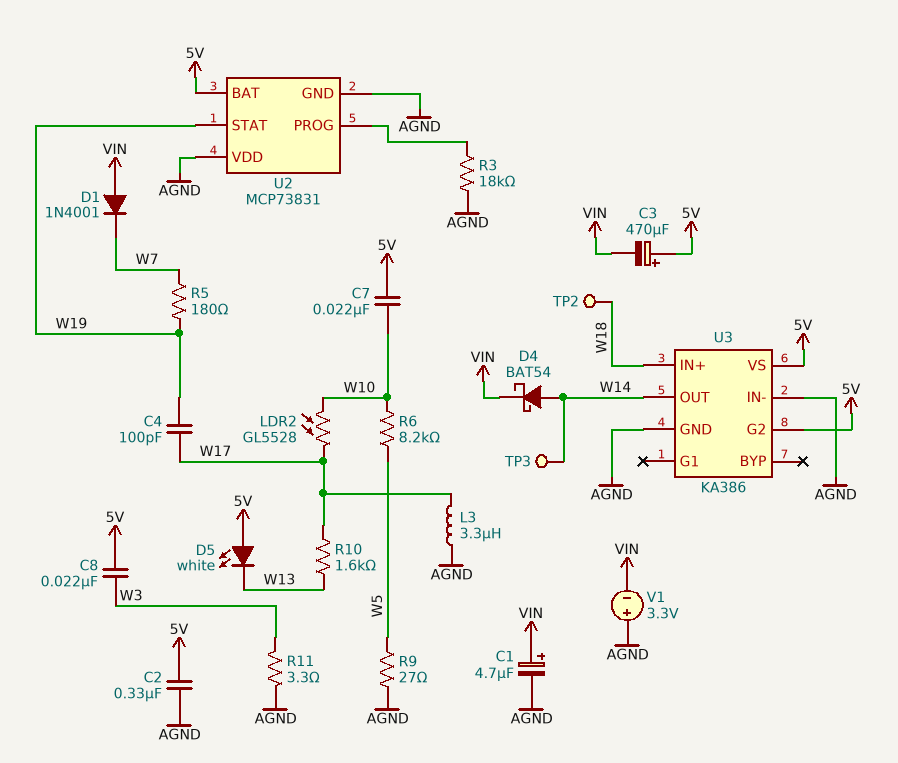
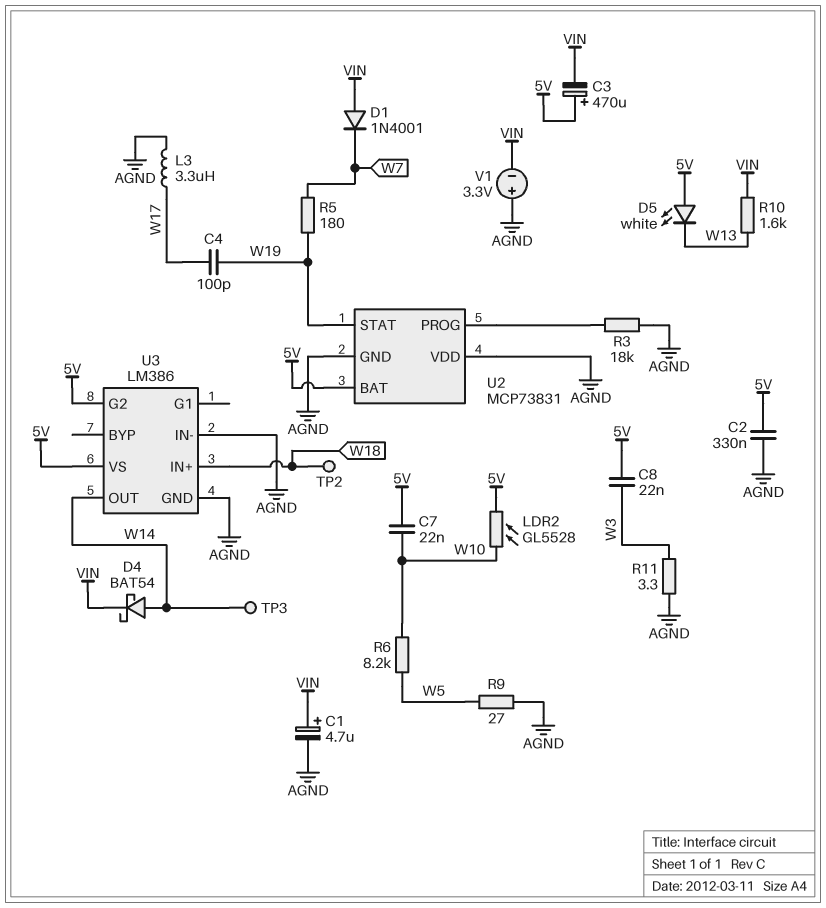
LDR2: GL5528 (W10, W17) -> GL5528 (5V, W10)
R10: 1.6k (W13, W17) -> 1.6k (VIN, W13)
U3: KA386 -> LM386

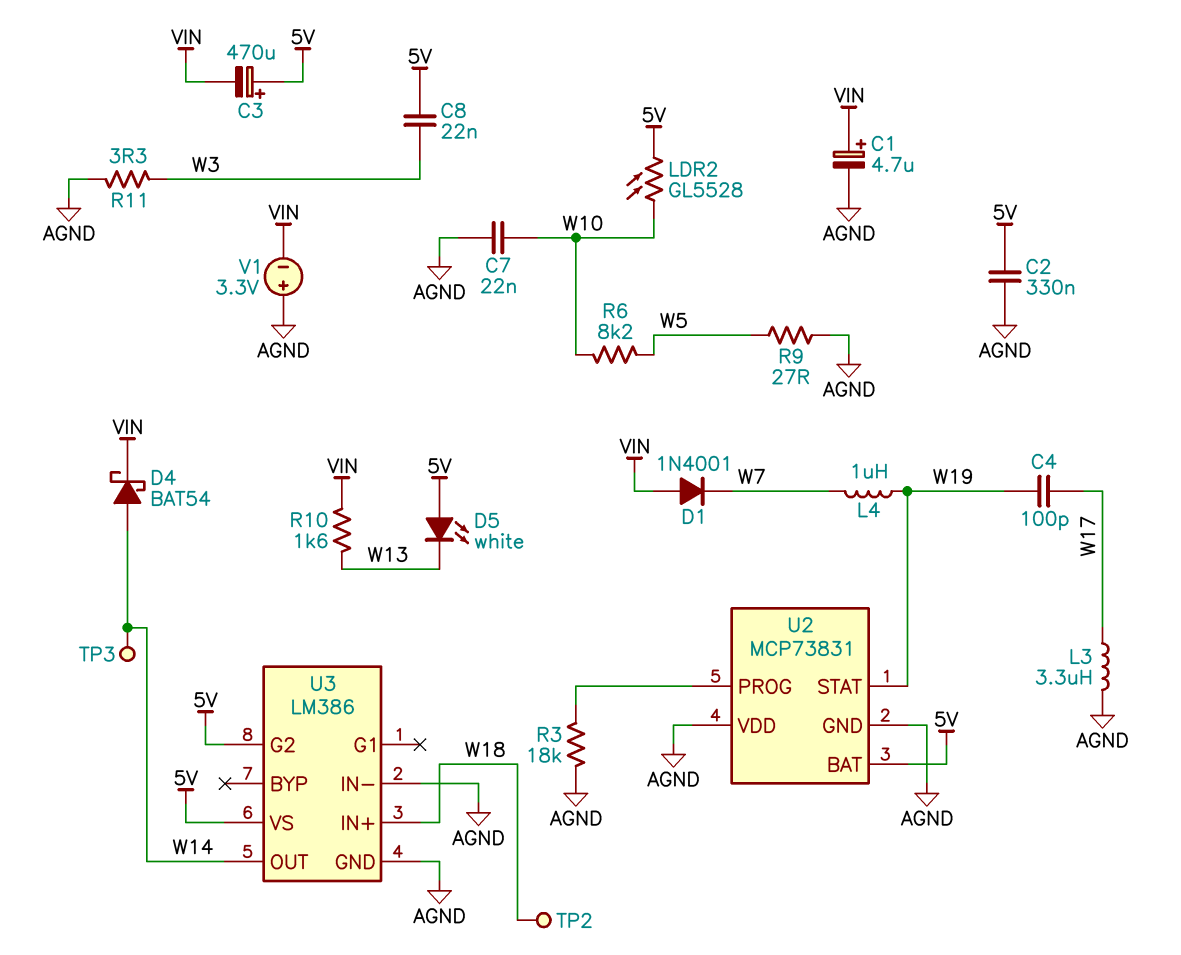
C7: 22nF (5V, W10) -> 22nF (AGND, W10)
L4: none -> 1uH (W7, W19)
R5: 180 (W7, W19) -> none

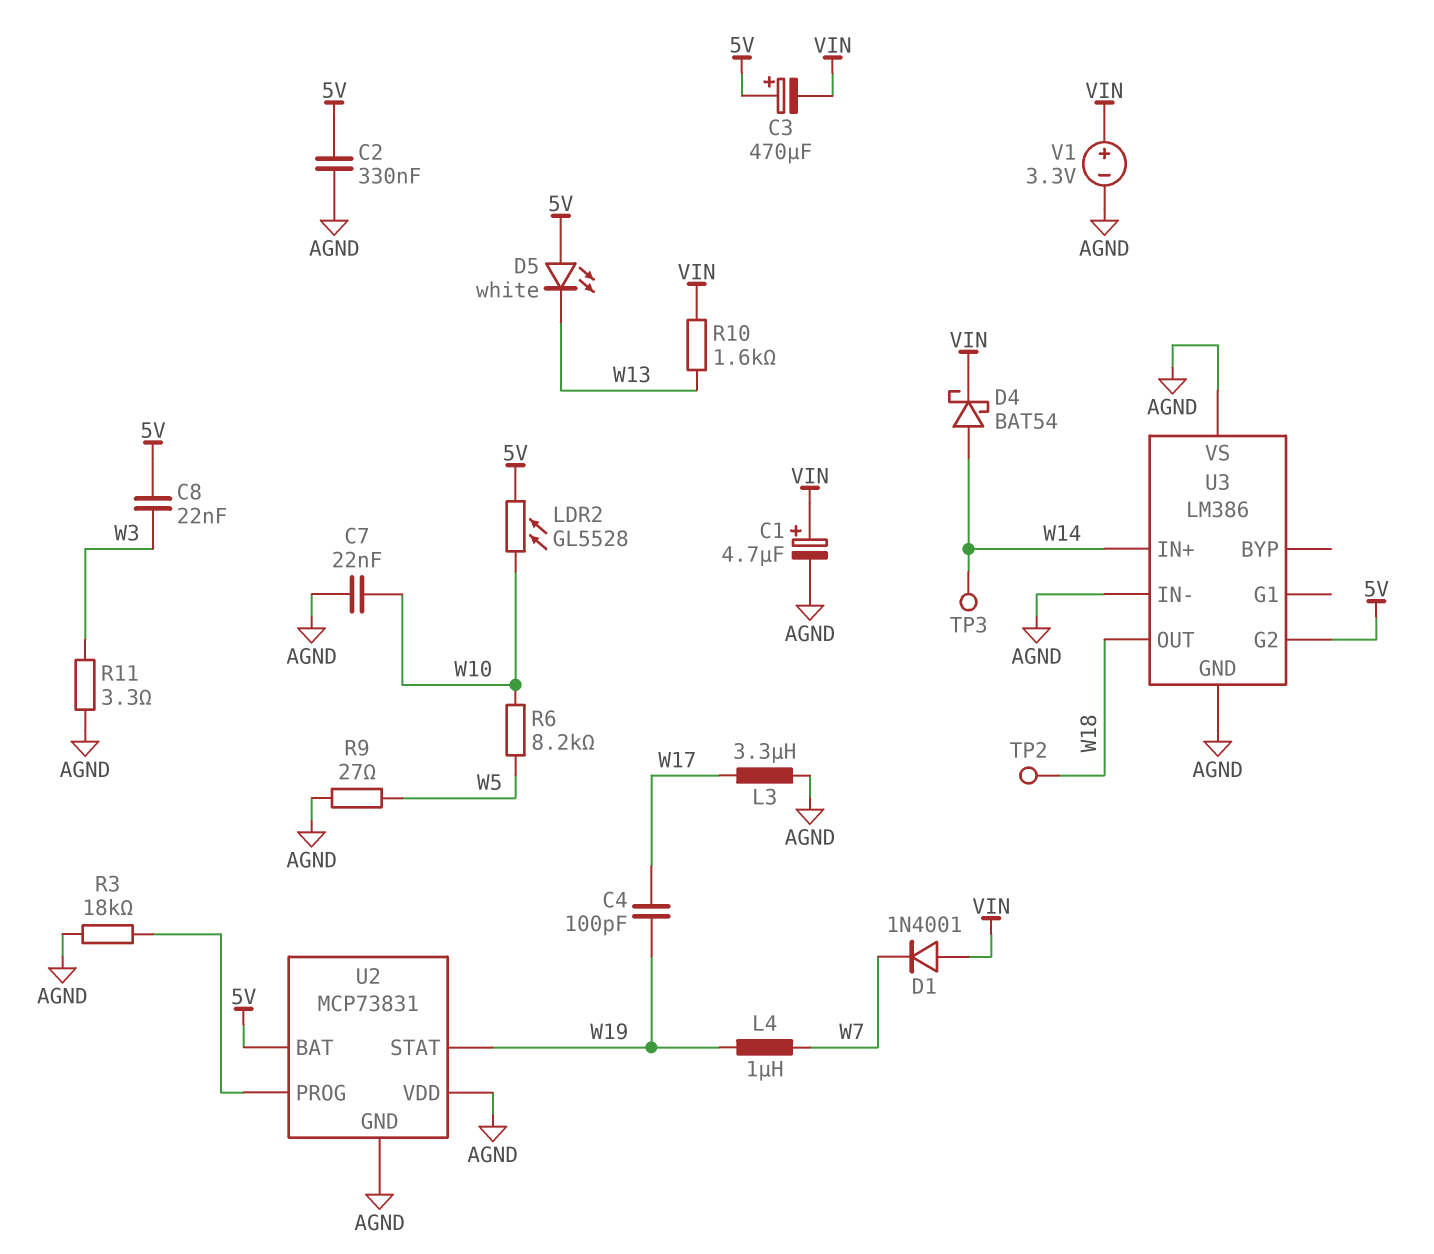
U3 pin IN+: W18 -> W14
U3 pin OUT: W14 -> W18
U3 pin VS: 5V -> AGND
V1: 3.3V (plus AGND, minus VIN) -> 3.3V (plus VIN, minus AGND)

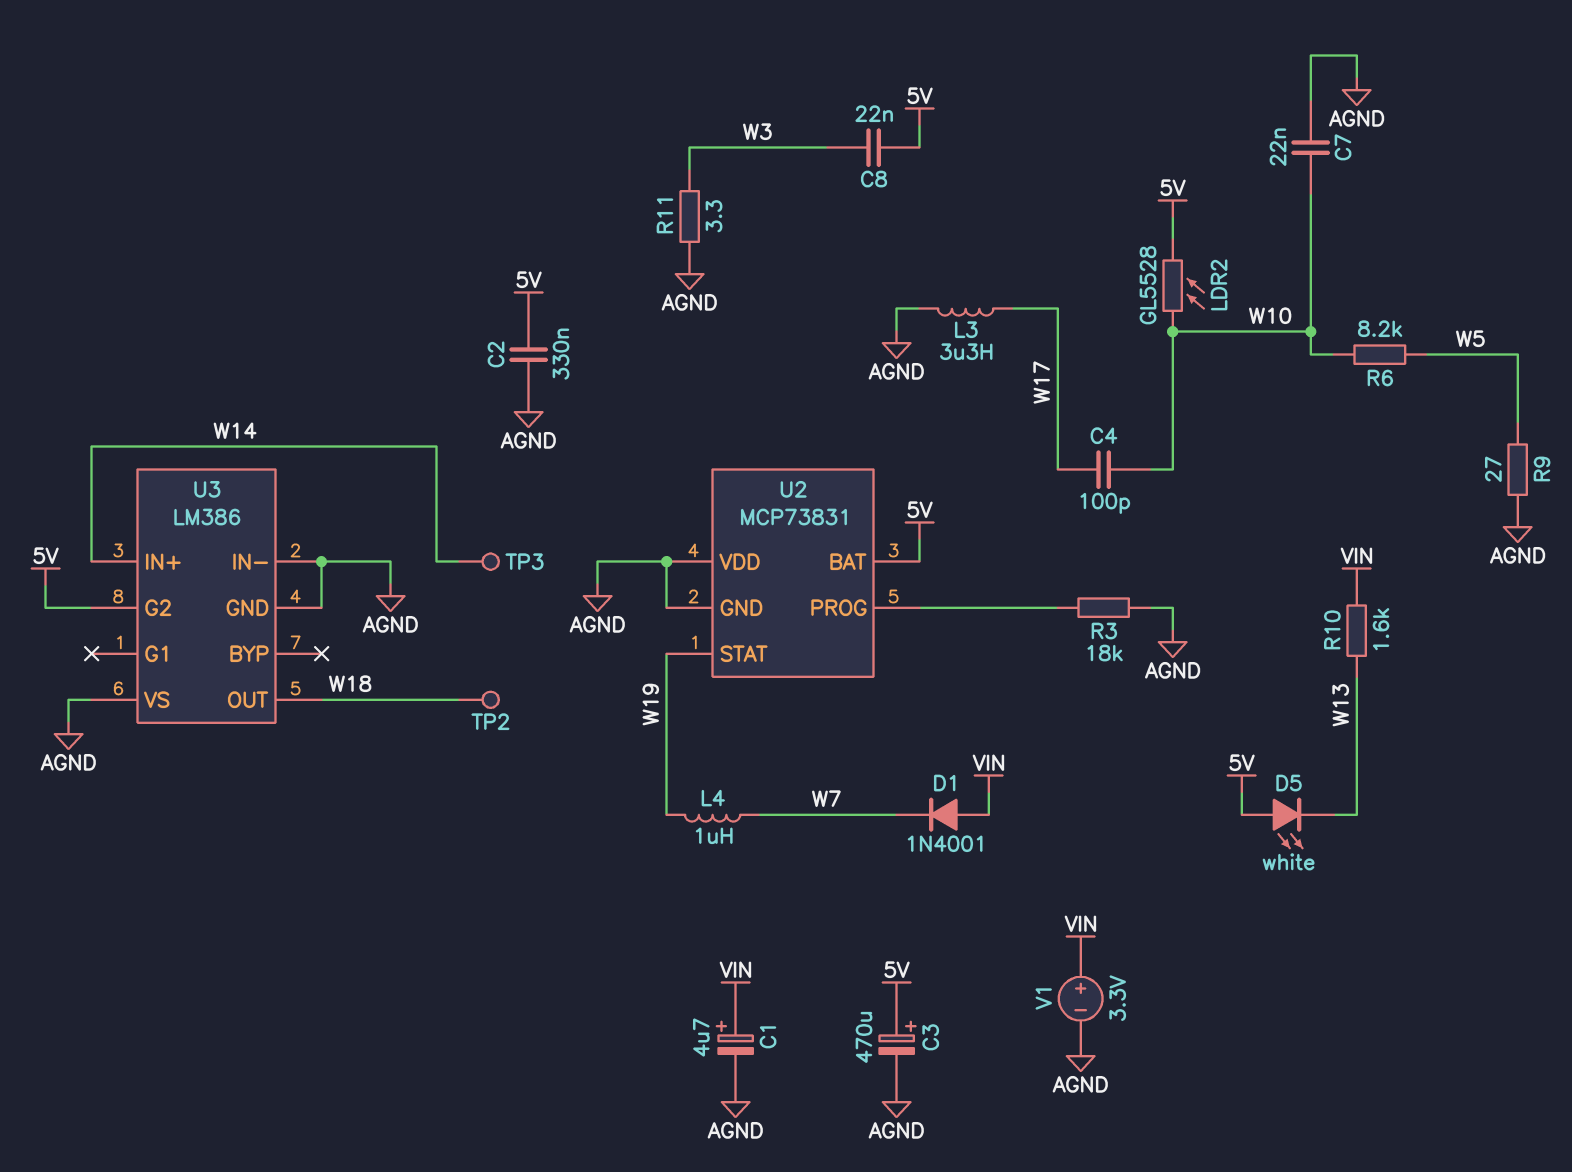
C3: 470uF (plus 5V, minus VIN) -> 470uF (plus 5V, minus AGND)
C4: 100pF (W17, W19) -> 100pF (W10, W17)
D4: schottky BAT54 (A W14, K VIN) -> none

